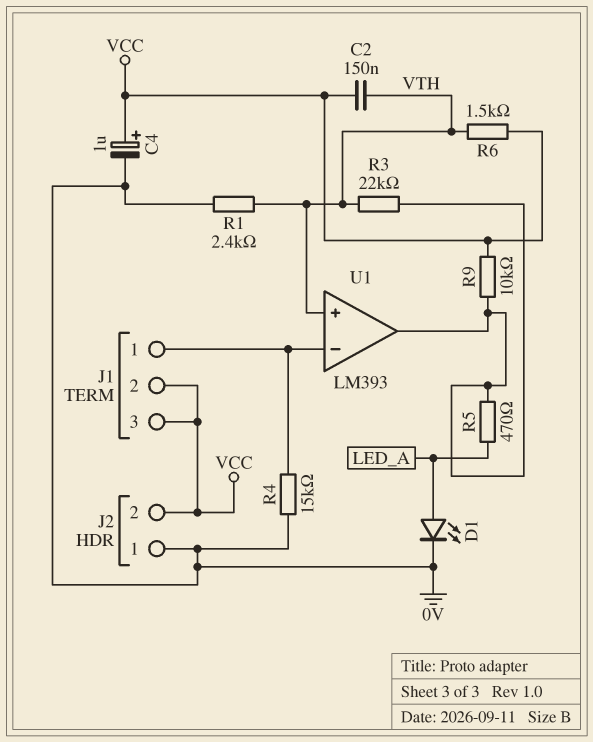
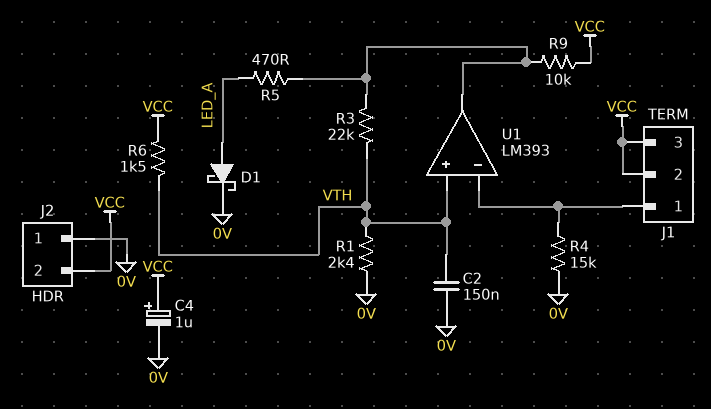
C2: 150nF (VCC, VTH) -> 150nF (0V, VTH)
D1: LED (A LED_A, K 0V) -> schottky (A LED_A, K 0V)

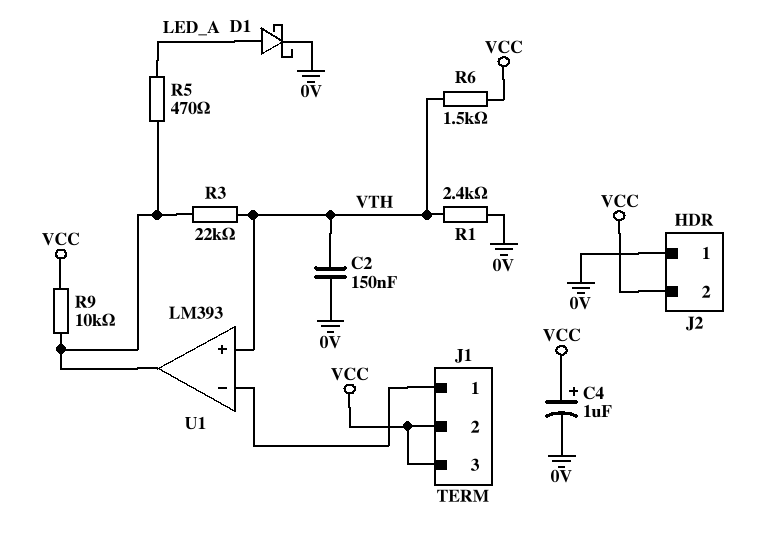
R4: 15k (0V, J1/1) -> none

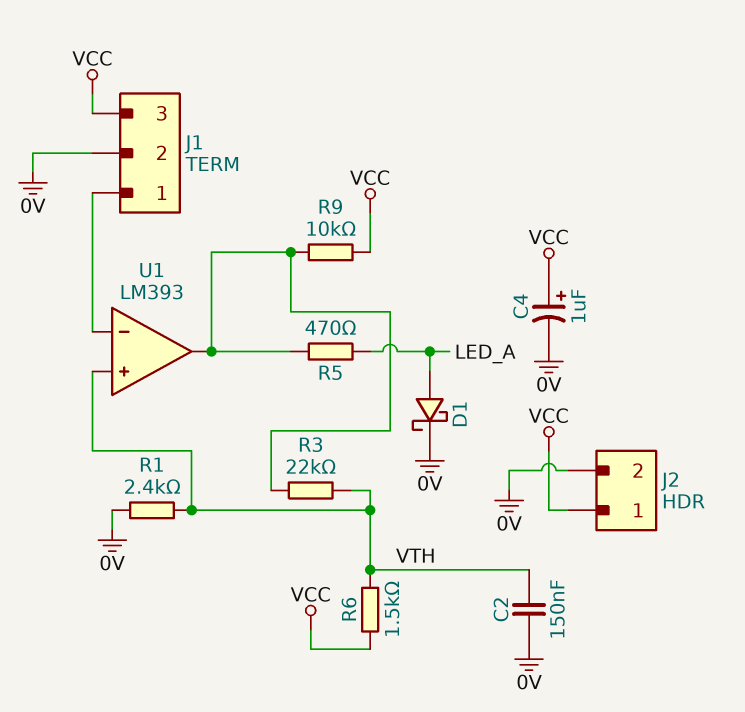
J1 pin 2: VCC -> 0V
J2 pin 1: 0V -> VCC
J2 pin 2: VCC -> 0V

